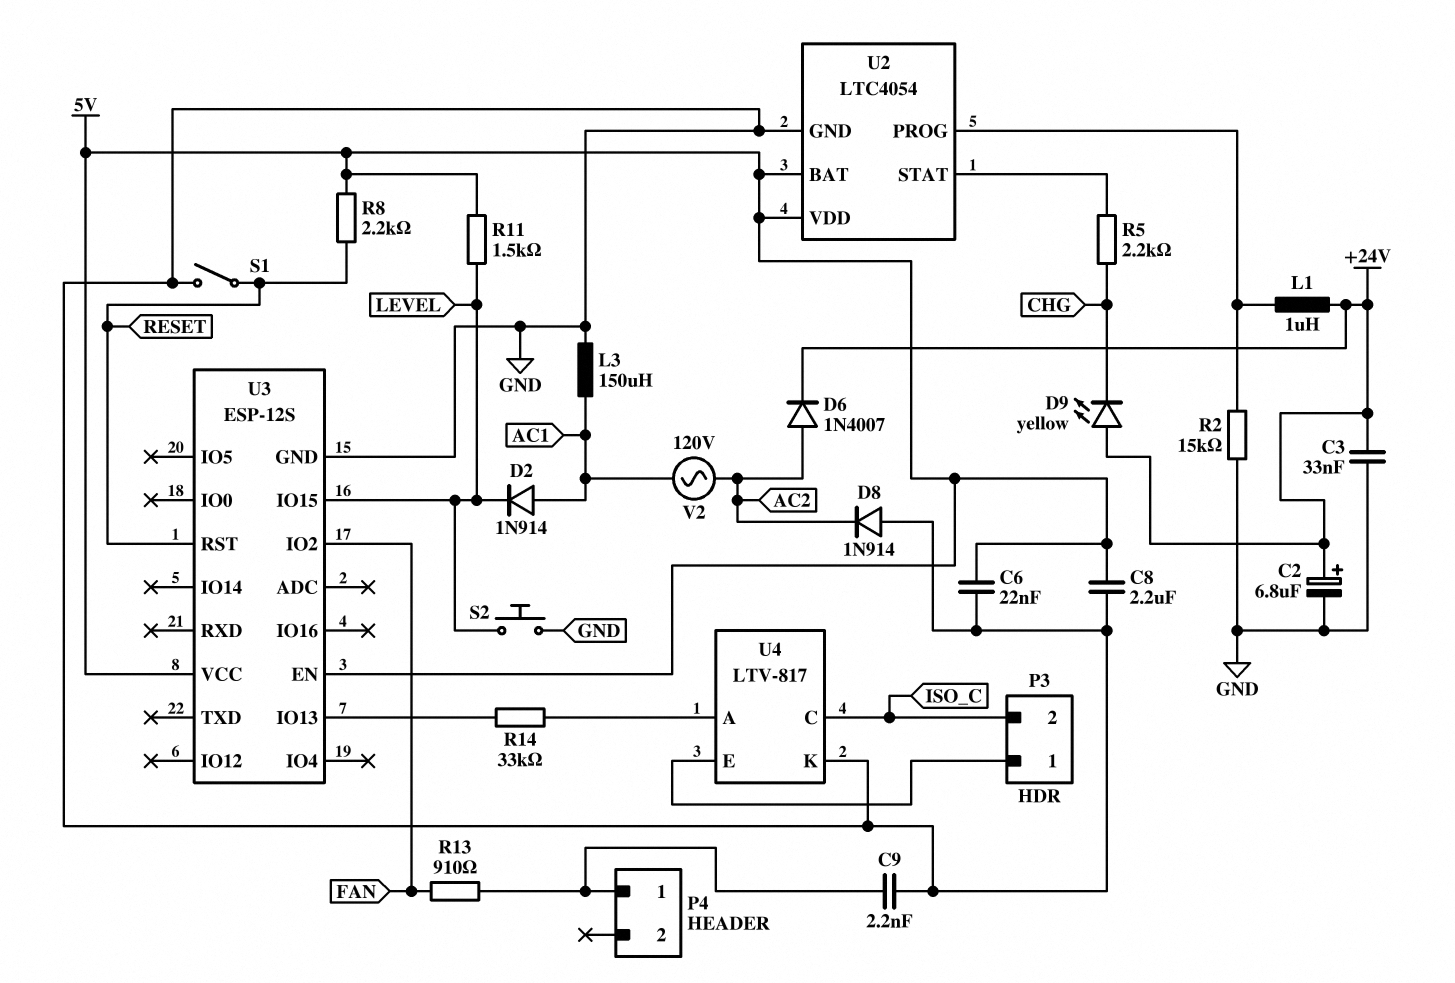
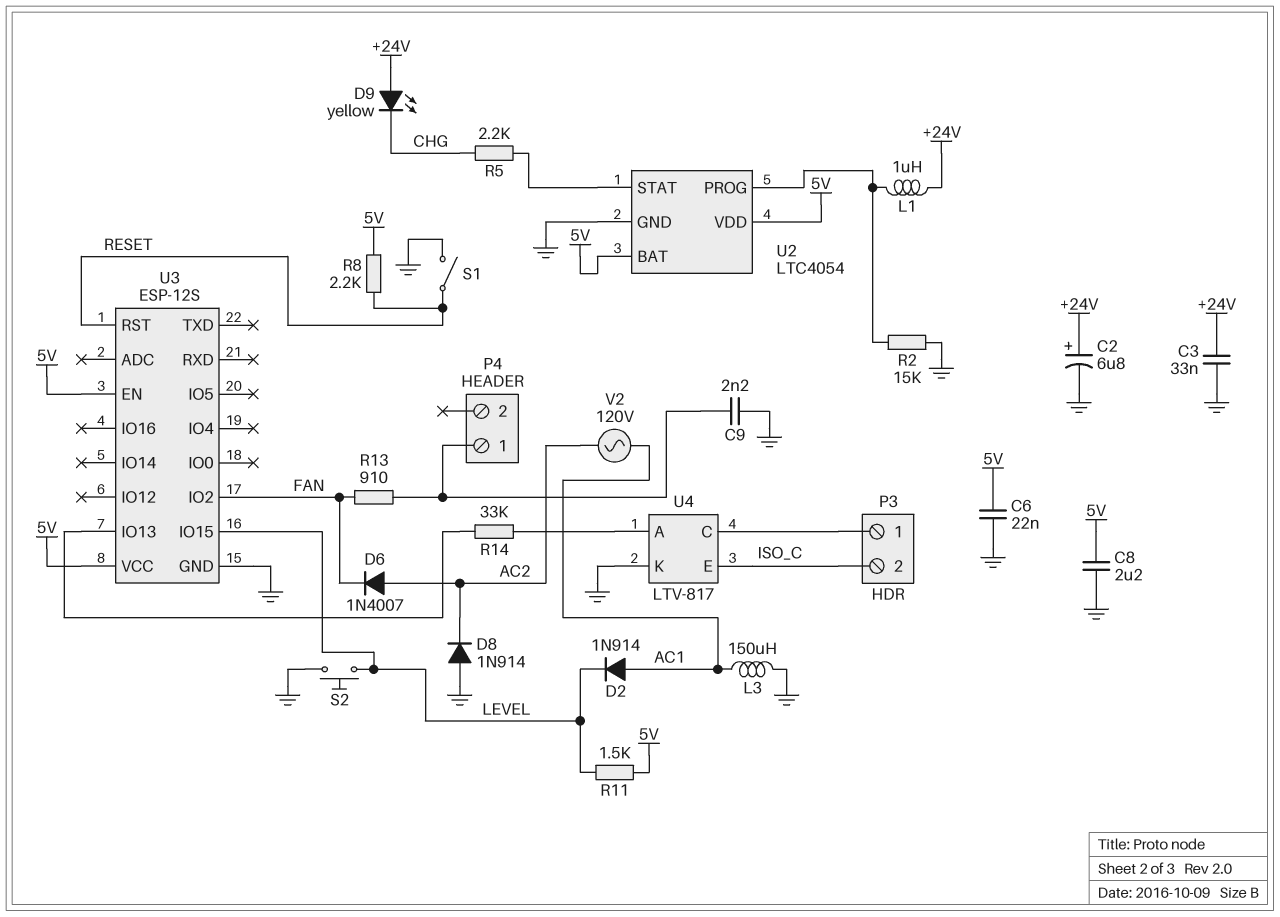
D6: diode 1N4007 (A AC2, K +24V) -> diode 1N4007 (A AC2, K FAN)
U4 pin C: ISO_C -> P3/1
U4 pin E: P3/1 -> ISO_C

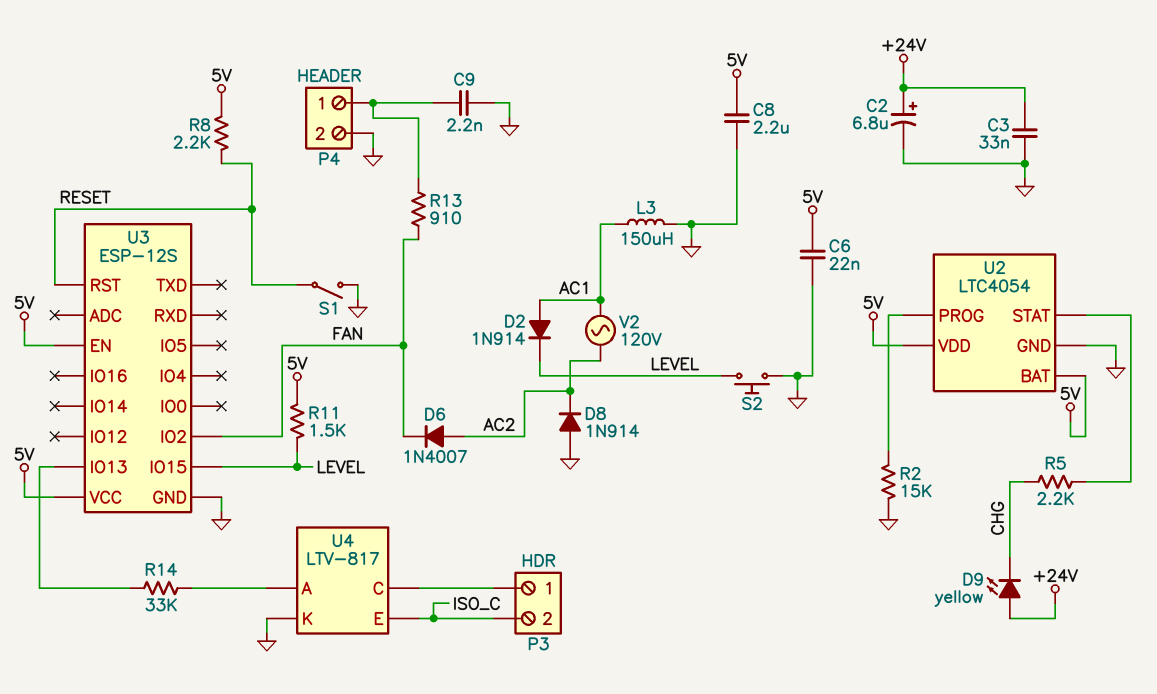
L1: 1uH (+24V, U2/PROG) -> none
P4 pin 2: none -> GND

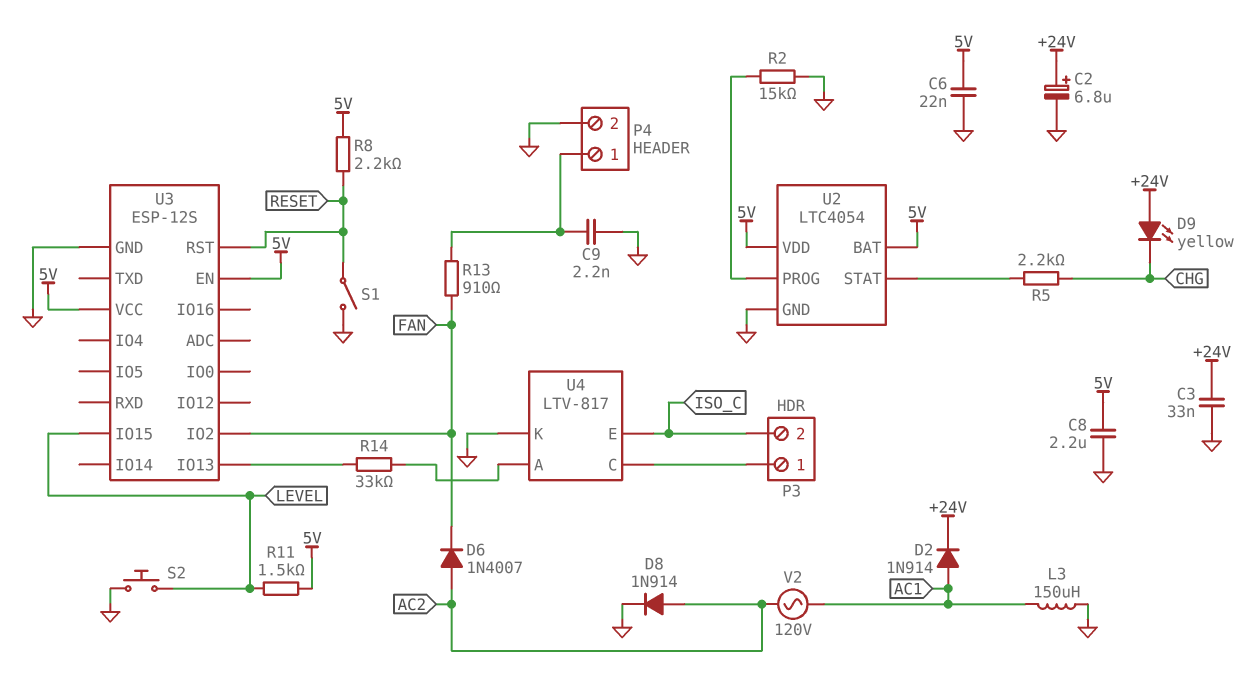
D2: diode 1N914 (A AC1, K LEVEL) -> diode 1N914 (A AC1, K +24V)
D8: diode 1N914 (A GND, K AC2) -> diode 1N914 (A AC2, K GND)

